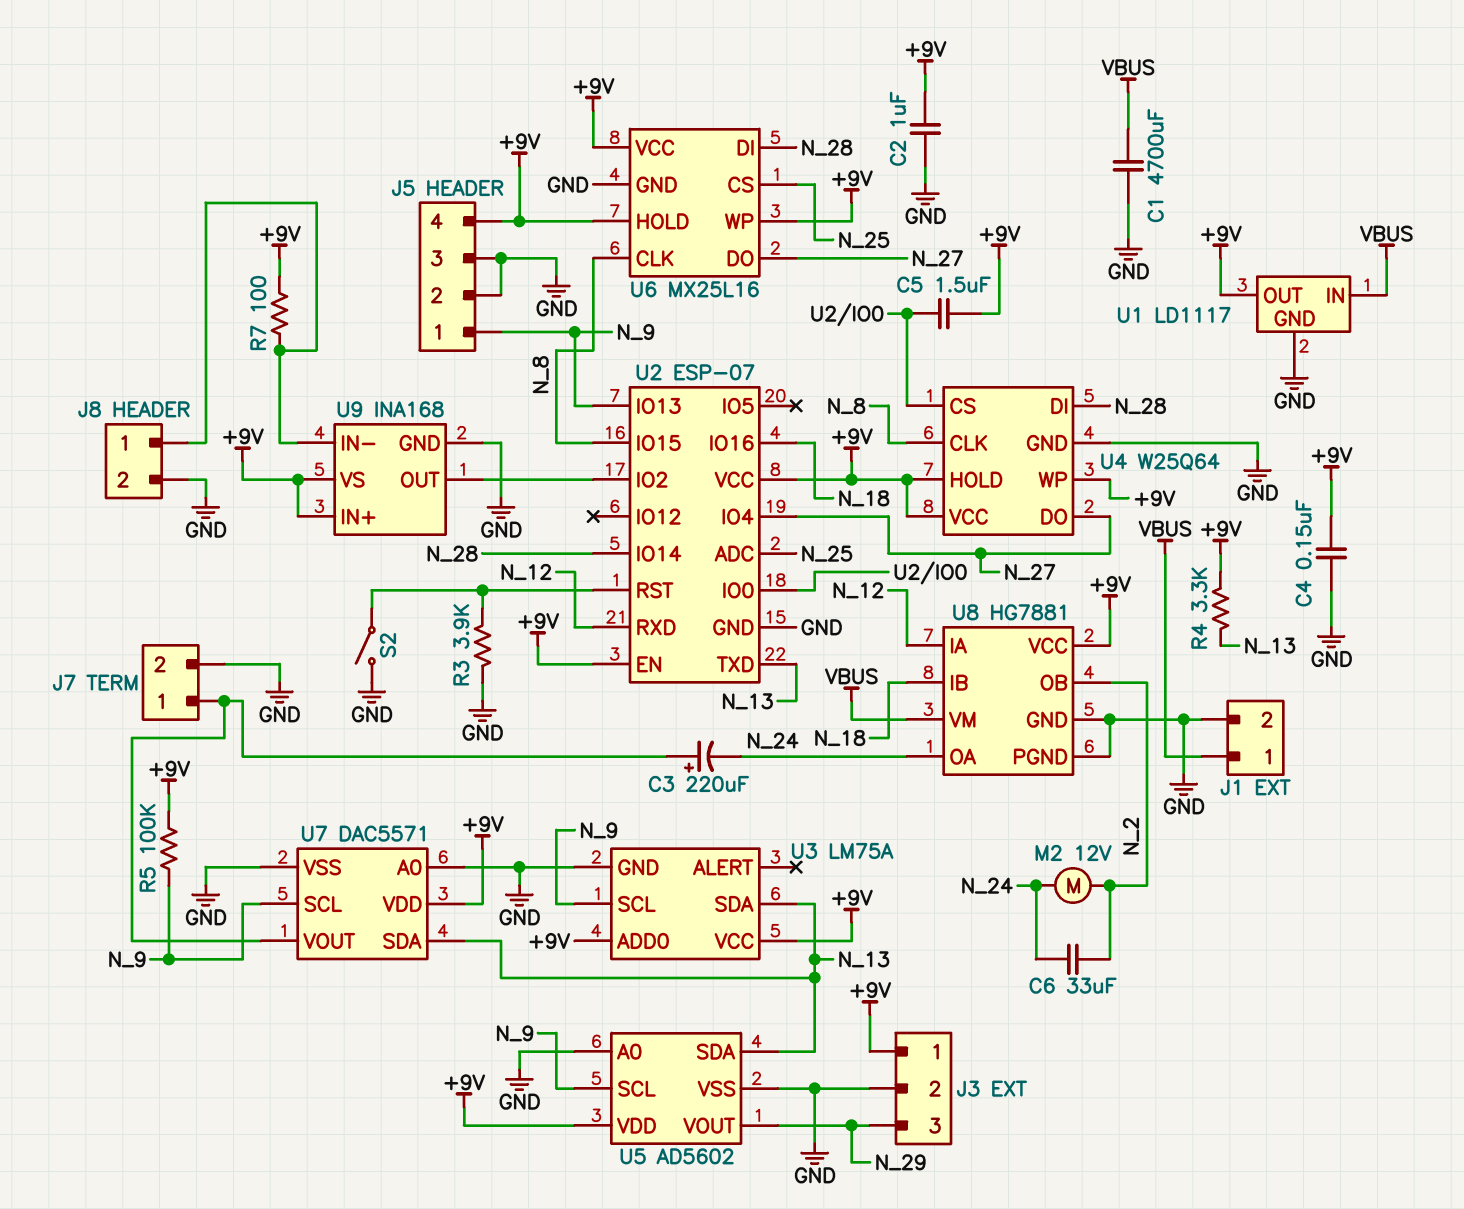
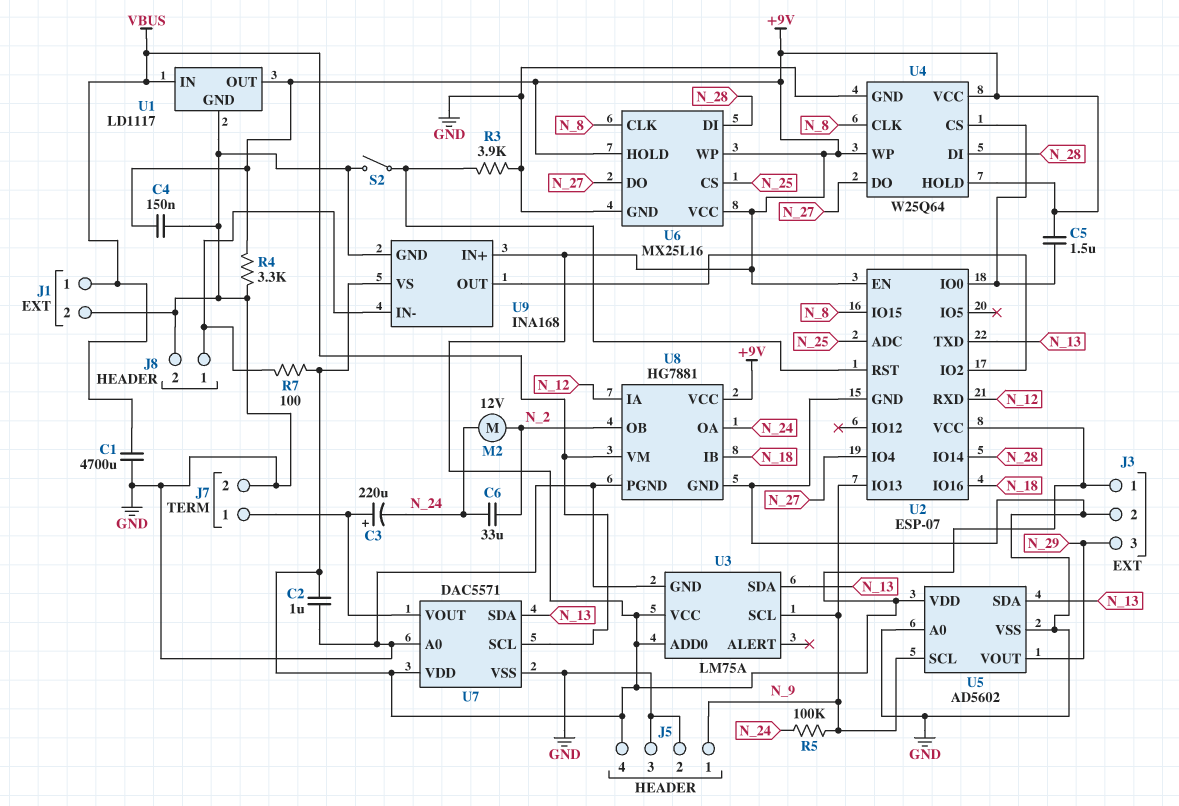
R4: 3.3k (+9V, N_13) -> 3.3k (+9V, GND)
R5: 100k (+9V, N_9) -> 100k (N_9, N_24)
U7 pin SCL: N_9 -> VBUS

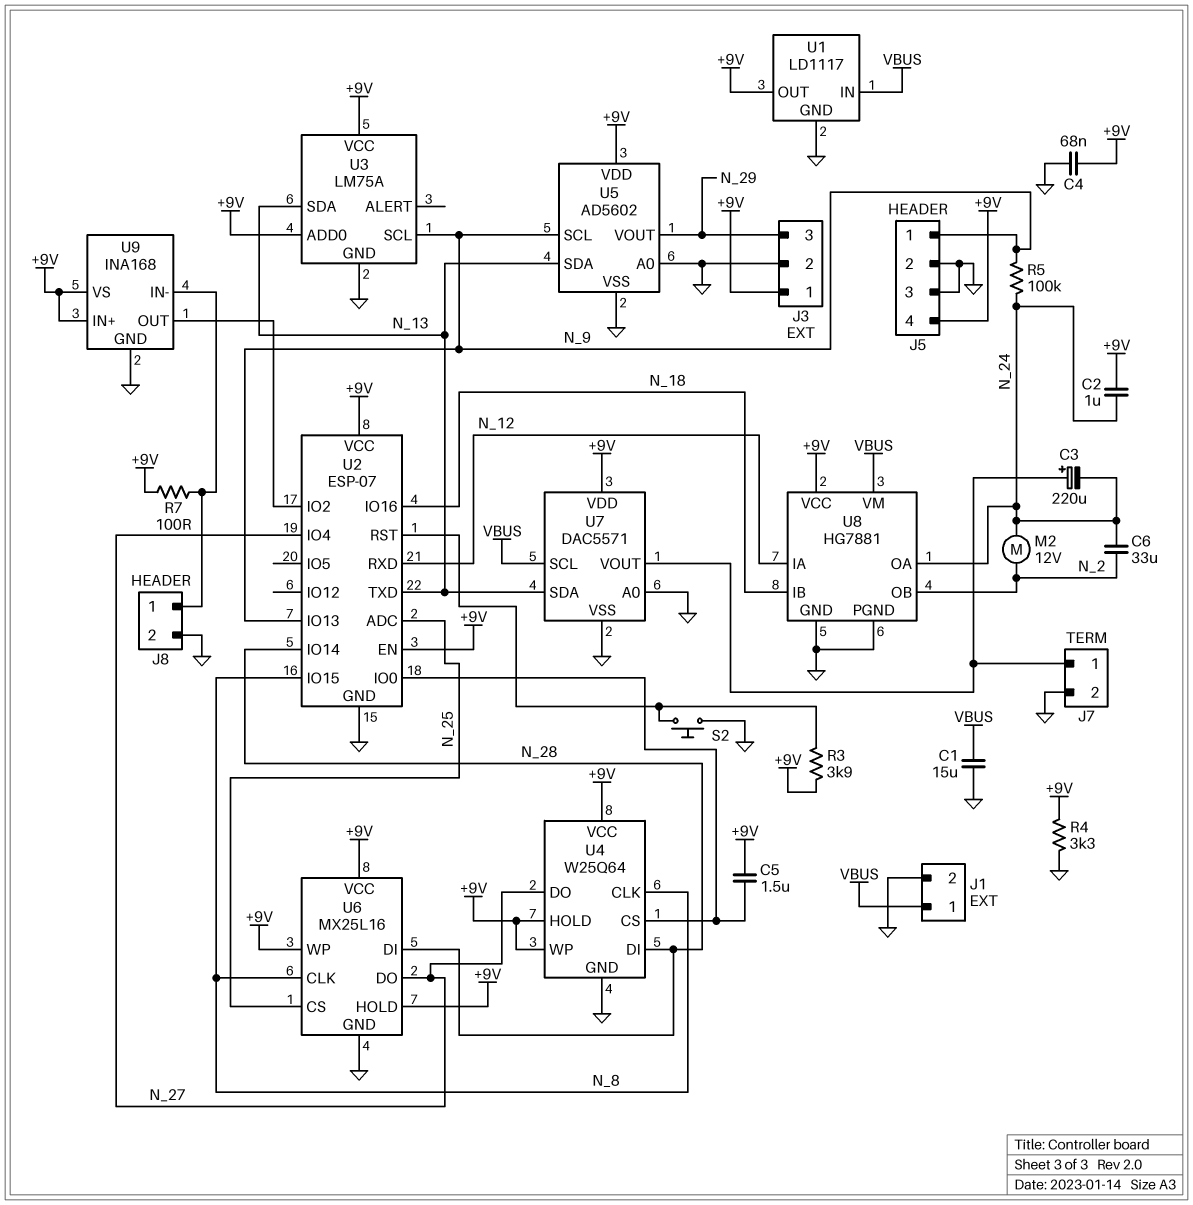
C1: 4700uF (GND, VBUS) -> 15uF (GND, VBUS)
C2: 1uF (+9V, GND) -> 1uF (+9V, N_24)
C4: 150nF (+9V, GND) -> 68nF (+9V, GND)
R3: 3.9k (GND, U2/RST) -> 3.9k (+9V, U2/RST)
S2: switch (GND, U2/RST) -> button (GND, U2/RST)

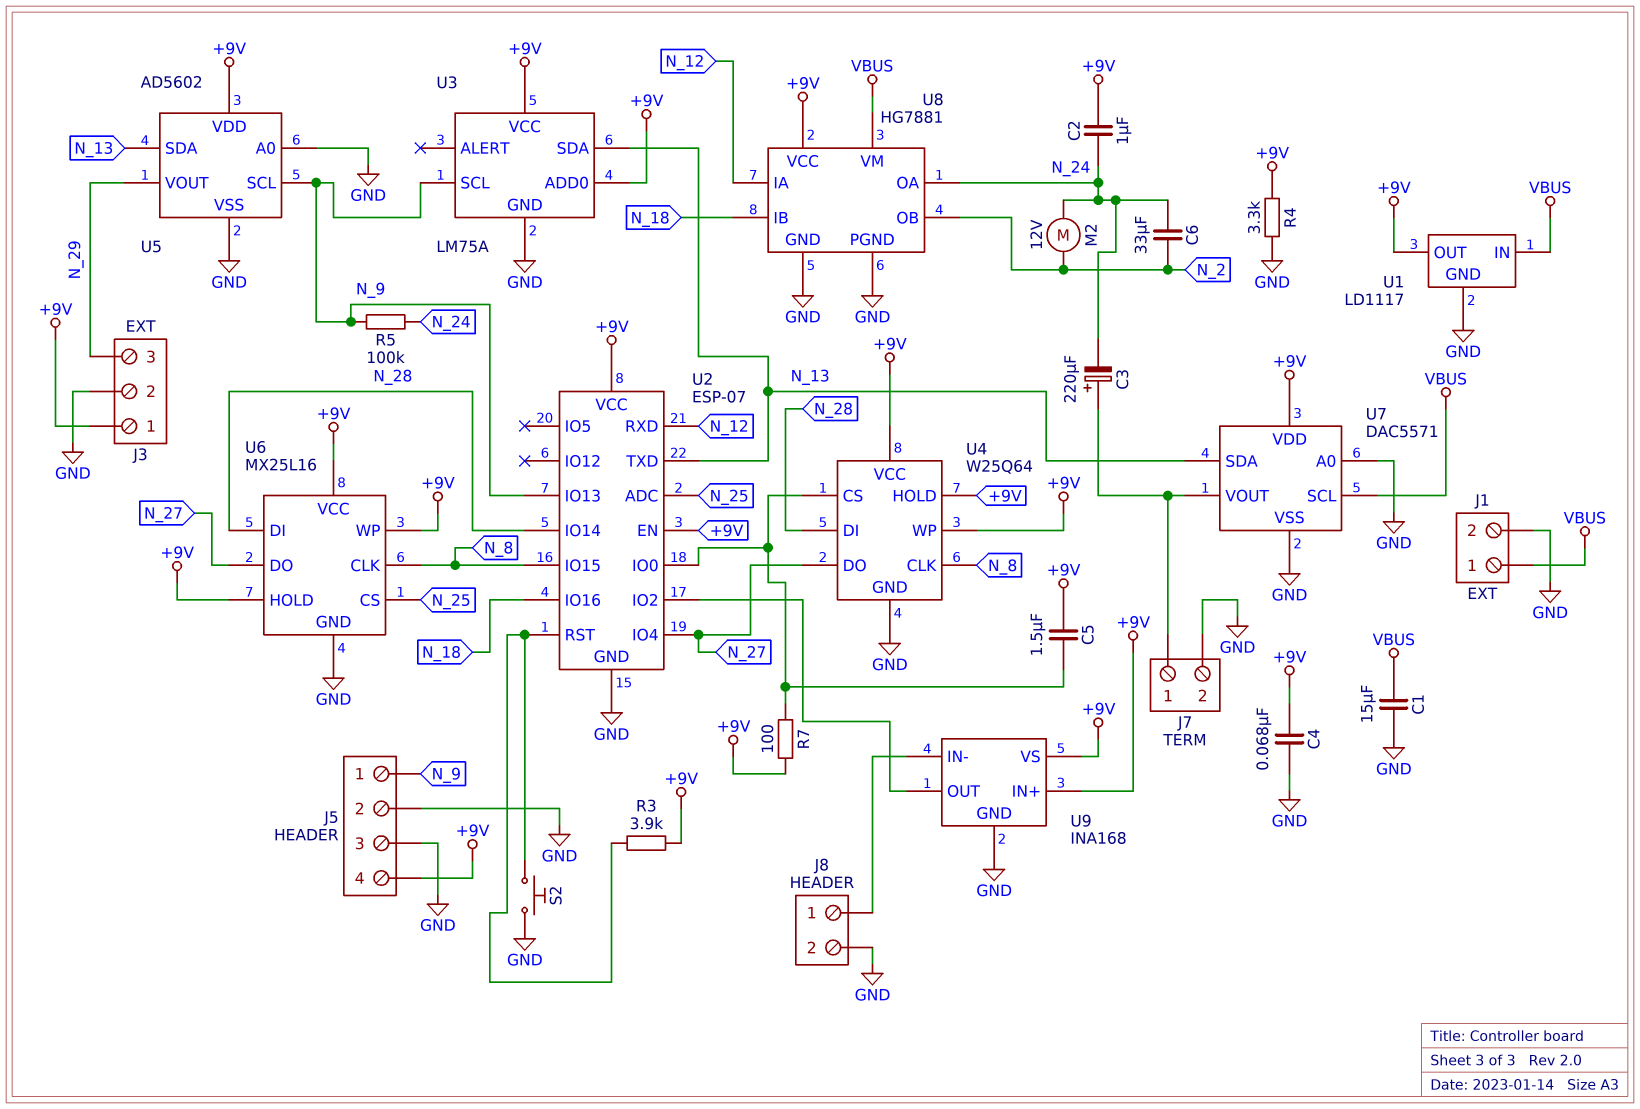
R7: 100 (+9V, J8/1) -> 100 (+9V, U2/IO0)

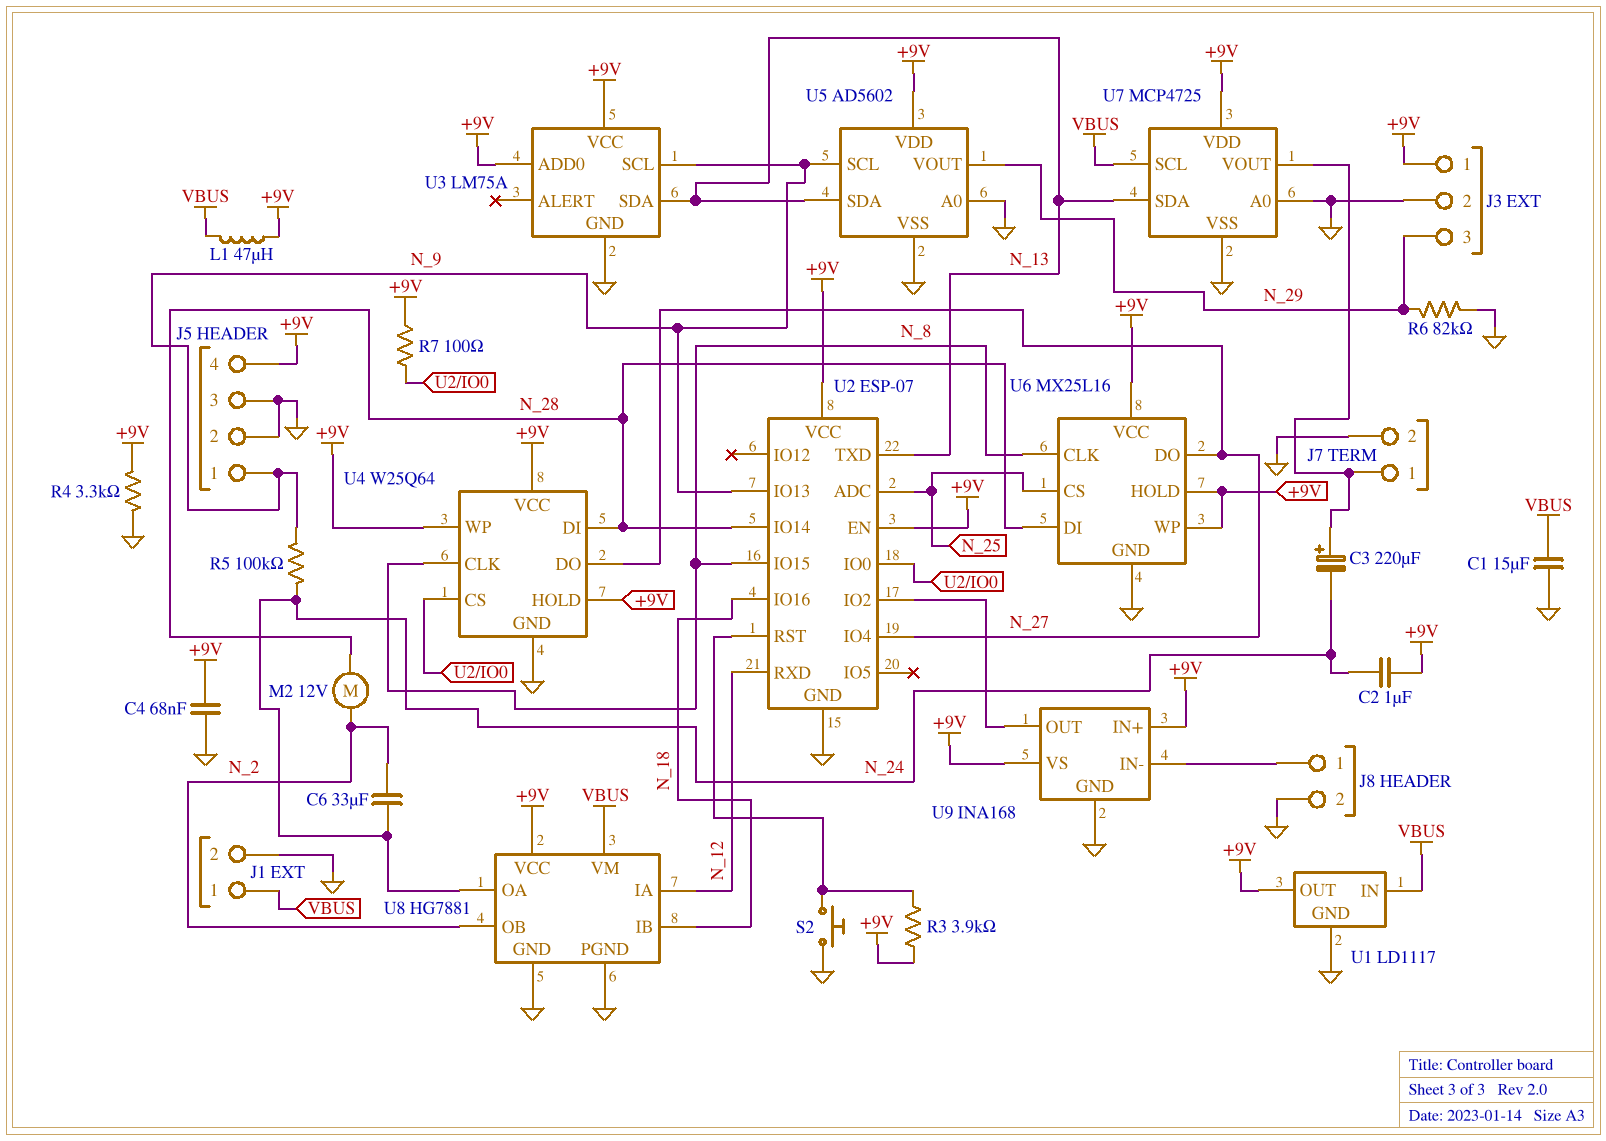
C5: 1.5uF (+9V, U2/IO0) -> none
L1: none -> 47uH (+9V, VBUS)
M2: motor 12V (N_2, N_24) -> motor 12V (N_2, N_28)
R6: none -> 82k (GND, N_29)
U7: DAC5571 -> MCP4725

